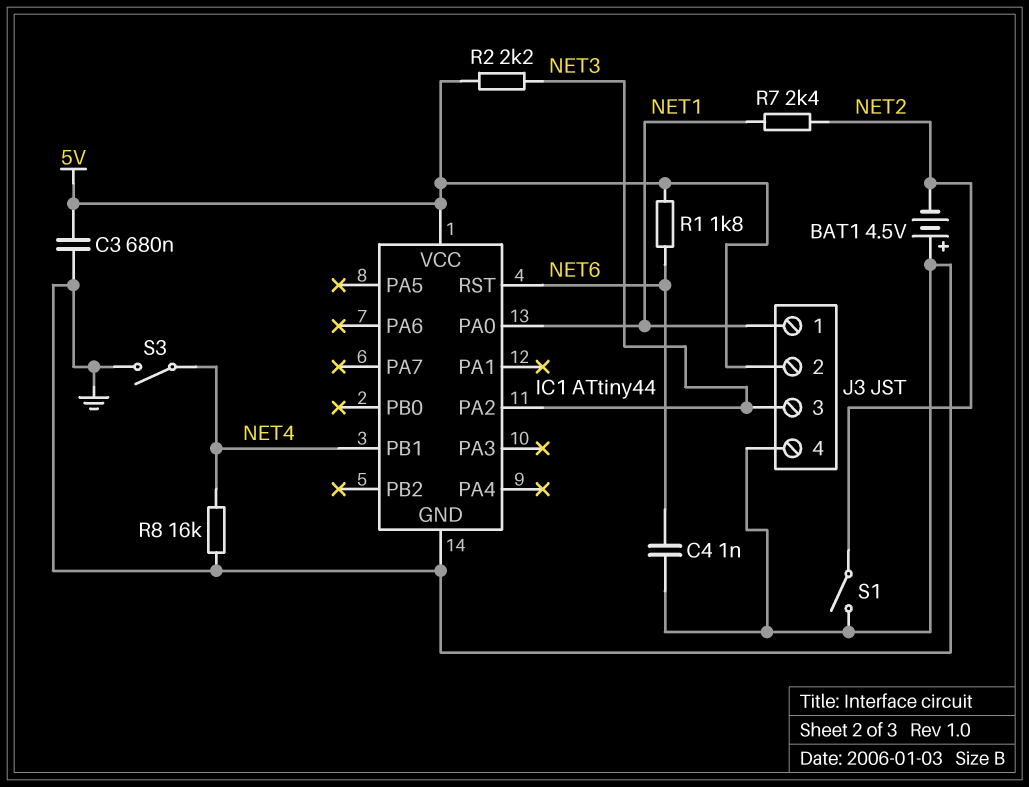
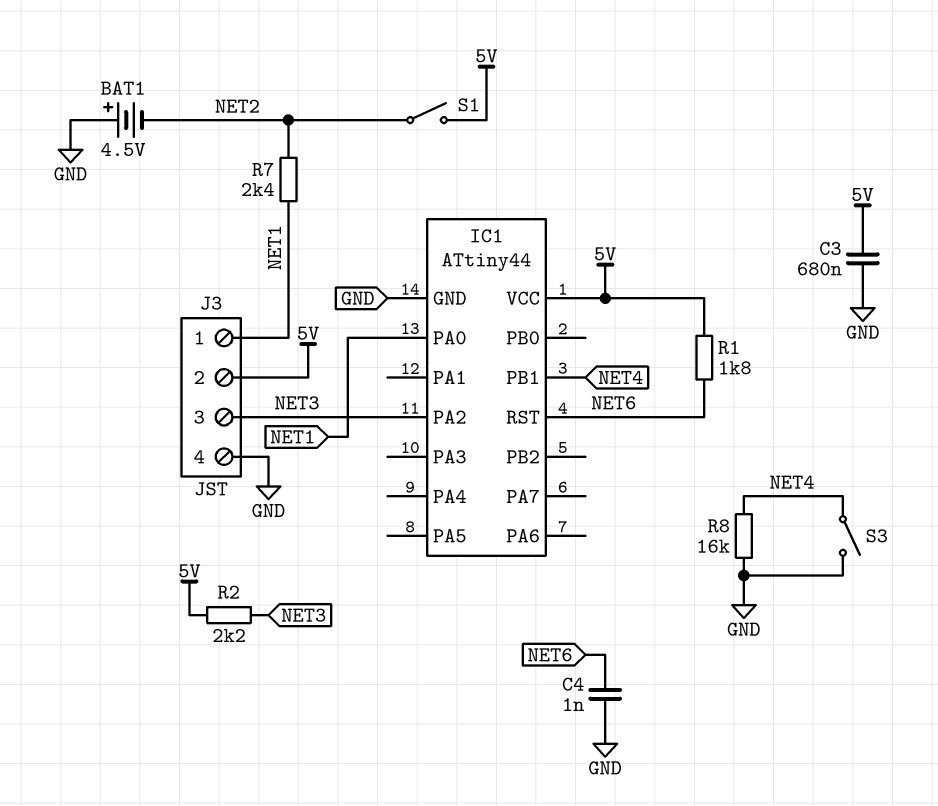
S1: switch (GND, NET2) -> switch (5V, NET2)

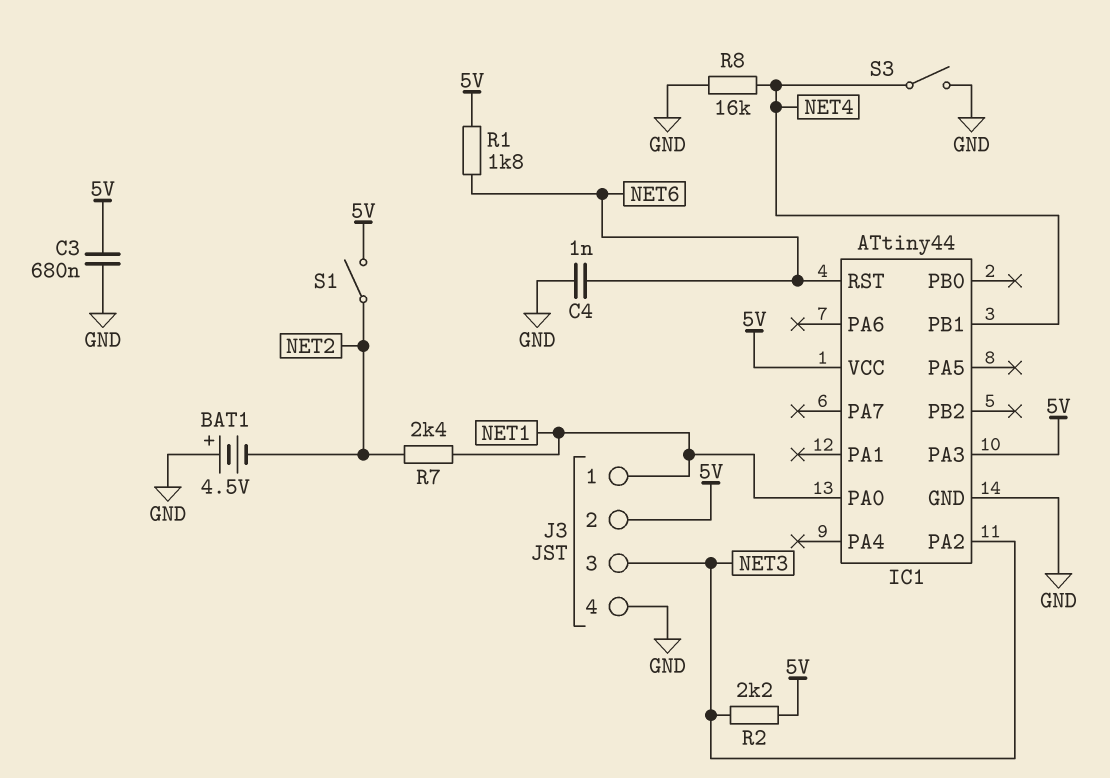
IC1 pin PA3: none -> 5V

